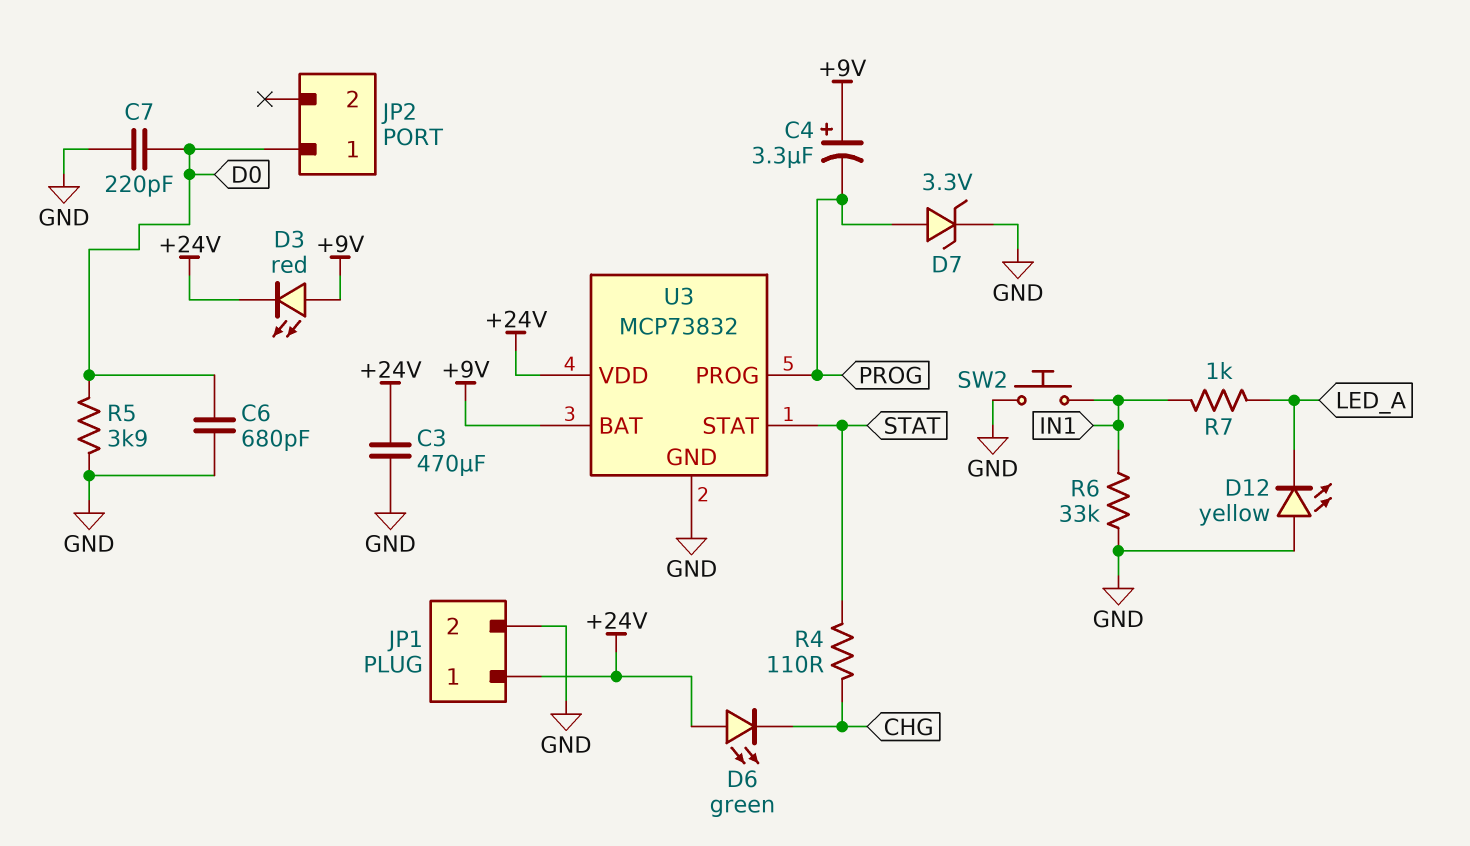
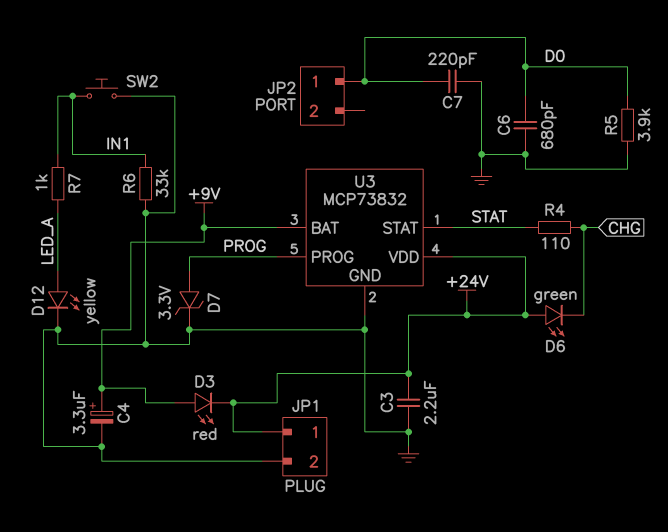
C3: 470uF (+24V, GND) -> 2.2uF (+24V, GND)
C4: 3.3uF (plus +9V, minus PROG) -> 3.3uF (plus +9V, minus GND)
D12: LED yellow (A GND, K LED_A) -> LED yellow (A LED_A, K GND)

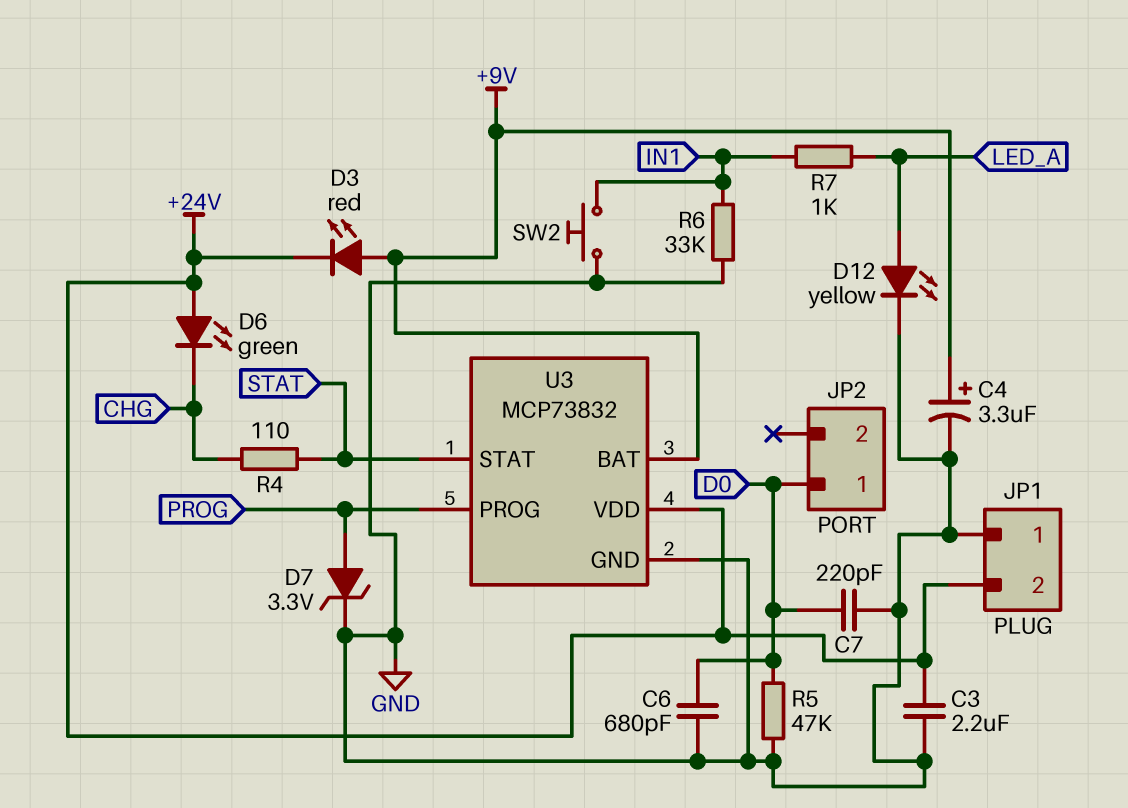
JP1 pin 1: +24V -> GND
JP1 pin 2: GND -> +24V
R5: 3.9k (D0, GND) -> 47k (D0, GND)

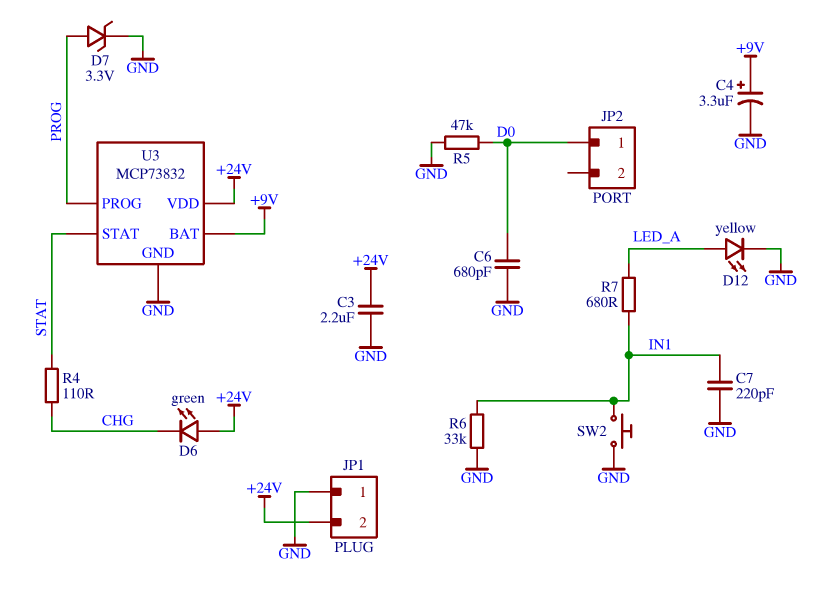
C7: 220pF (D0, GND) -> 220pF (GND, IN1)
D3: LED red (A +9V, K +24V) -> none
R7: 1k (IN1, LED_A) -> 680 (IN1, LED_A)

